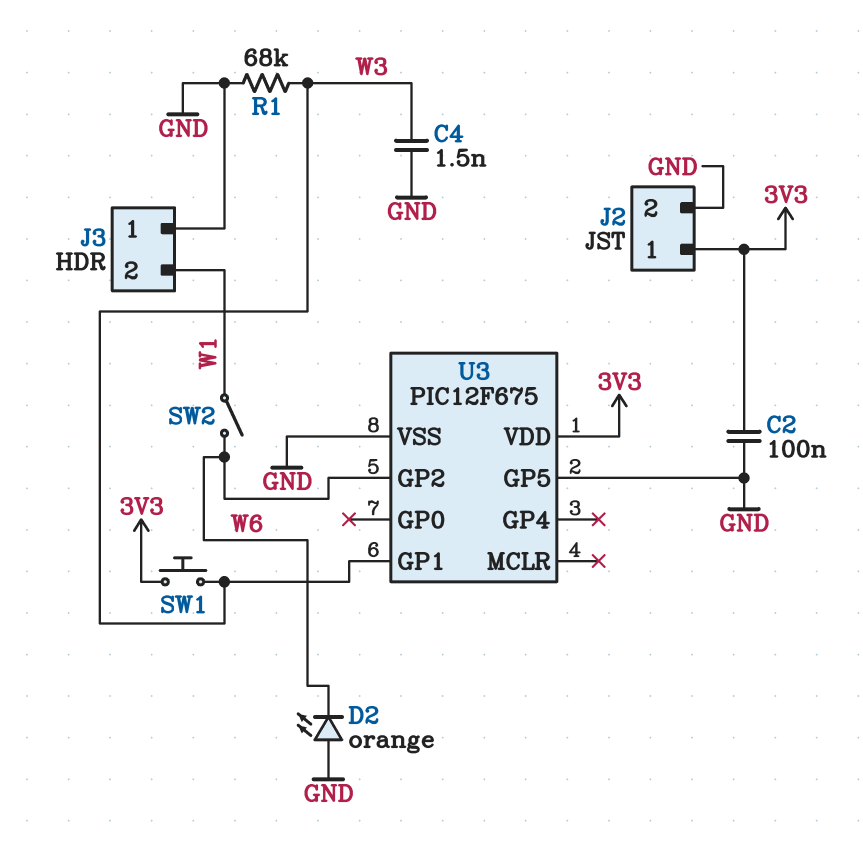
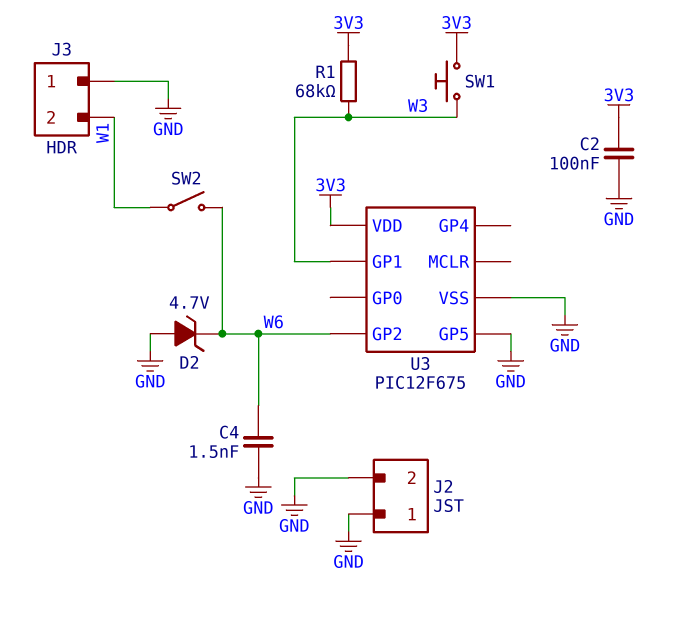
C4: 1.5nF (GND, W3) -> 1.5nF (GND, W6)
D2: LED orange (A GND, K W6) -> zener 4.7V (A GND, K W6)
J2 pin 1: 3V3 -> GND
R1: 68k (GND, W3) -> 68k (3V3, W3)

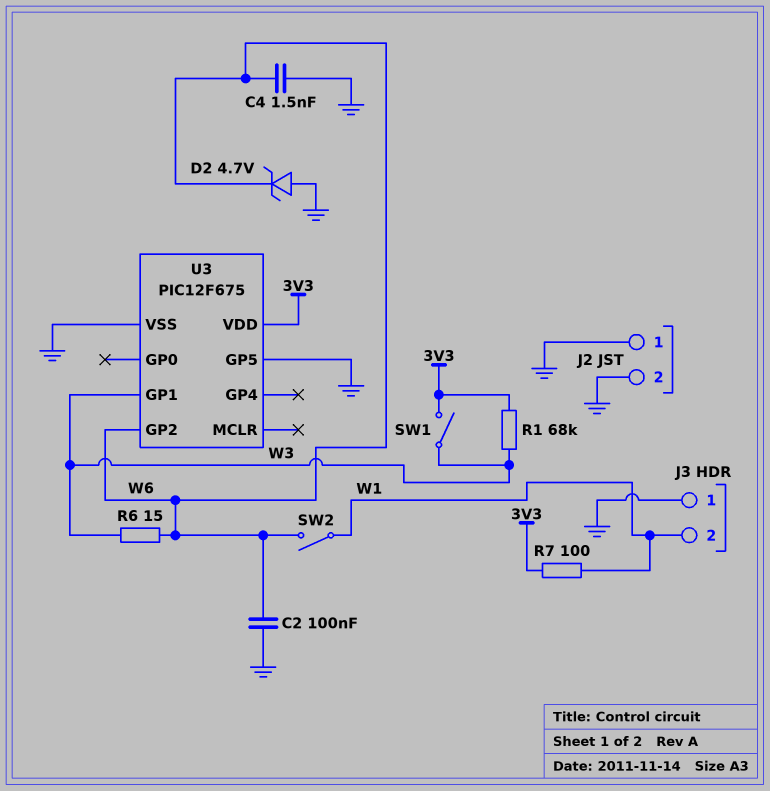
C2: 100nF (3V3, GND) -> 100nF (GND, W6)
R6: none -> 15 (W3, W6)
R7: none -> 100 (3V3, W1)
SW1: button (3V3, W3) -> switch (3V3, W3)

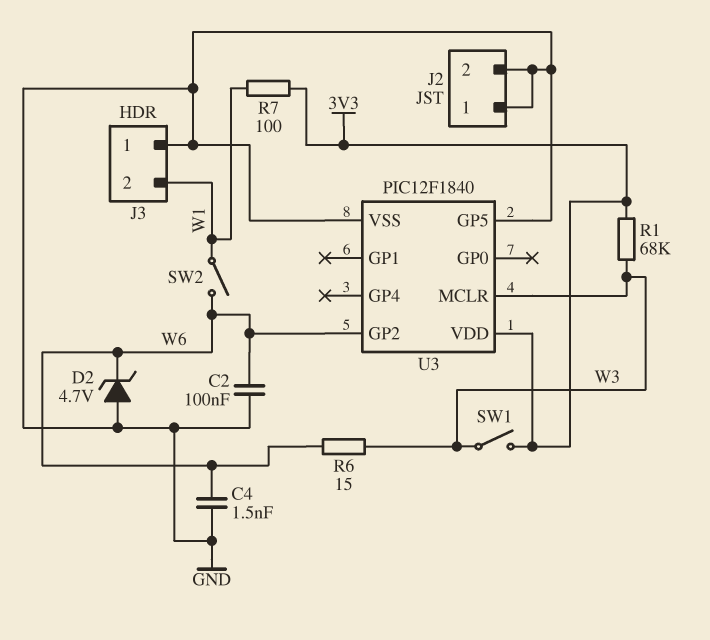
U3: PIC12F675 -> PIC12F1840
U3 pin GP1: W3 -> none
U3 pin MCLR: none -> W3

